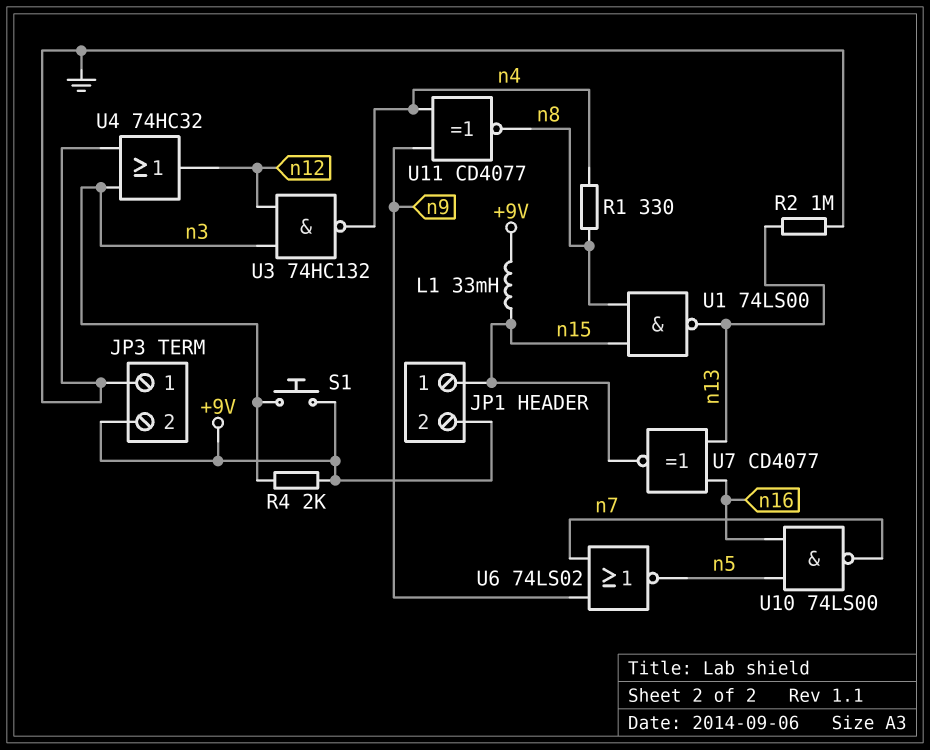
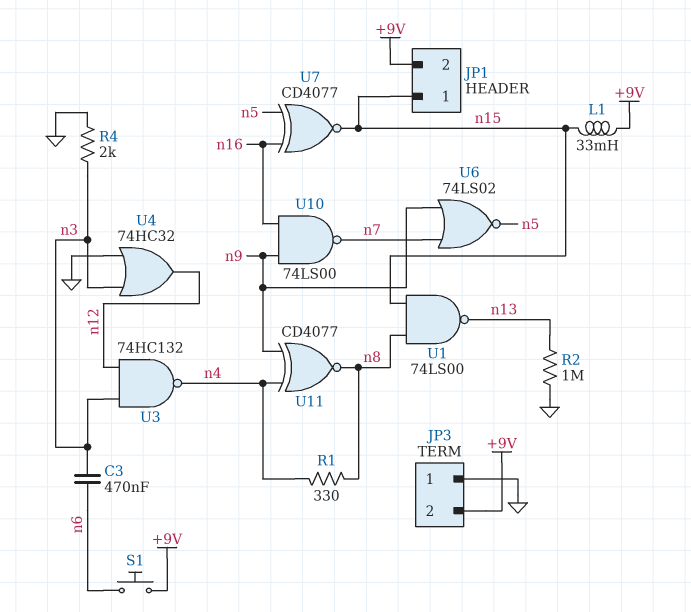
C3: none -> 470nF (n3, n6)
R4: 2k (+9V, n3) -> 2k (GND, n3)
S1: button (+9V, n3) -> button (+9V, n6)
U7: XNOR CD4077 (in n13, in n16, out n15) -> XNOR CD4077 (in n5, in n16, out n15)
U10: NAND 74LS00 (in n5, in n16, out n7) -> NAND 74LS00 (in n9, in n16, out n7)

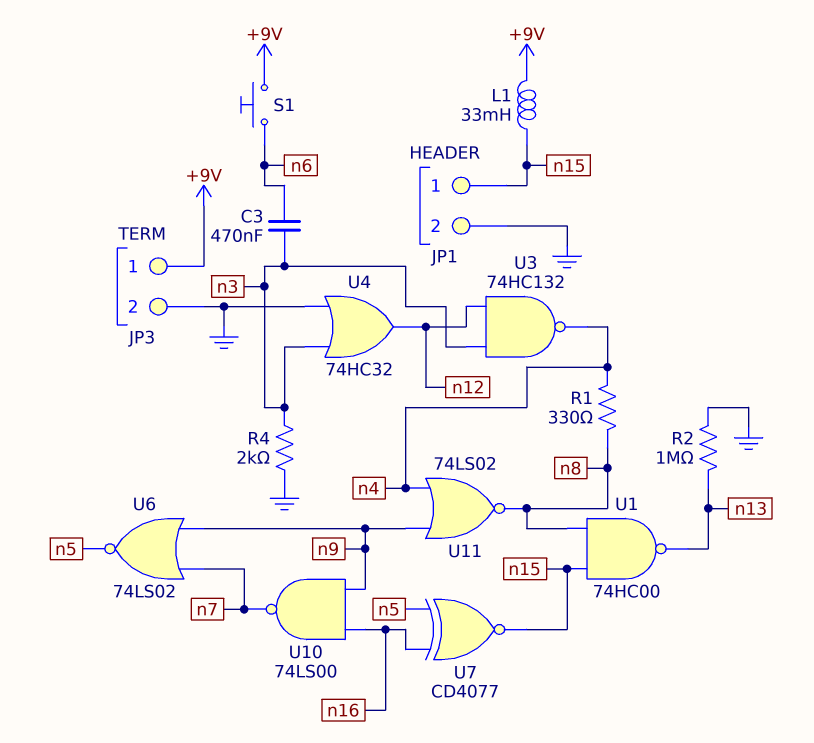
JP1 pin 2: +9V -> GND
JP3 pin 1: GND -> +9V
JP3 pin 2: +9V -> GND
U1: NAND 74LS00 (in n8, in n15, out n13) -> NAND 74HC00 (in n8, in n15, out n13)
U11: XNOR CD4077 (in n4, in n9, out n8) -> NOR 74LS02 (in n4, in n9, out n8)

